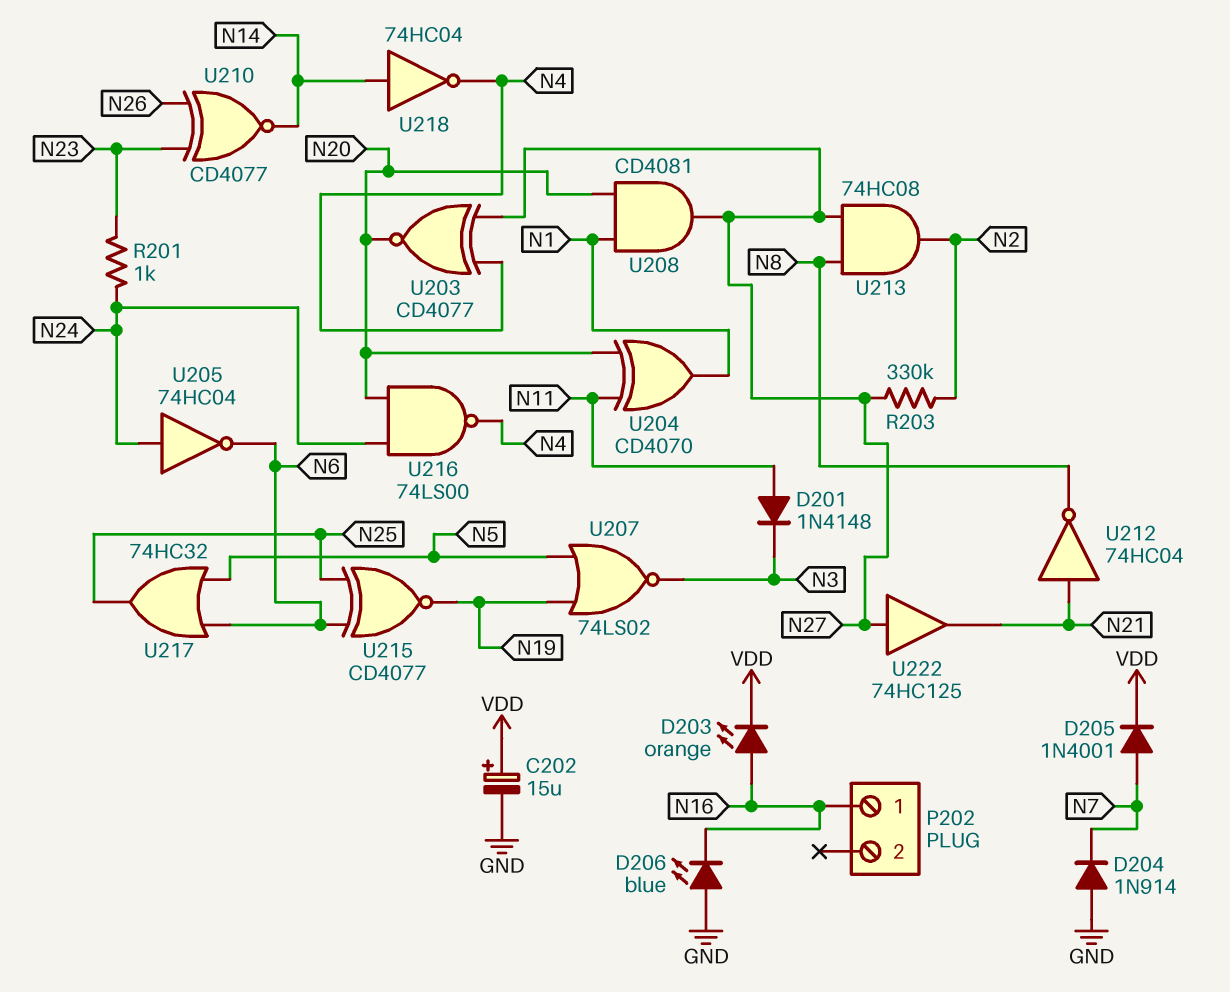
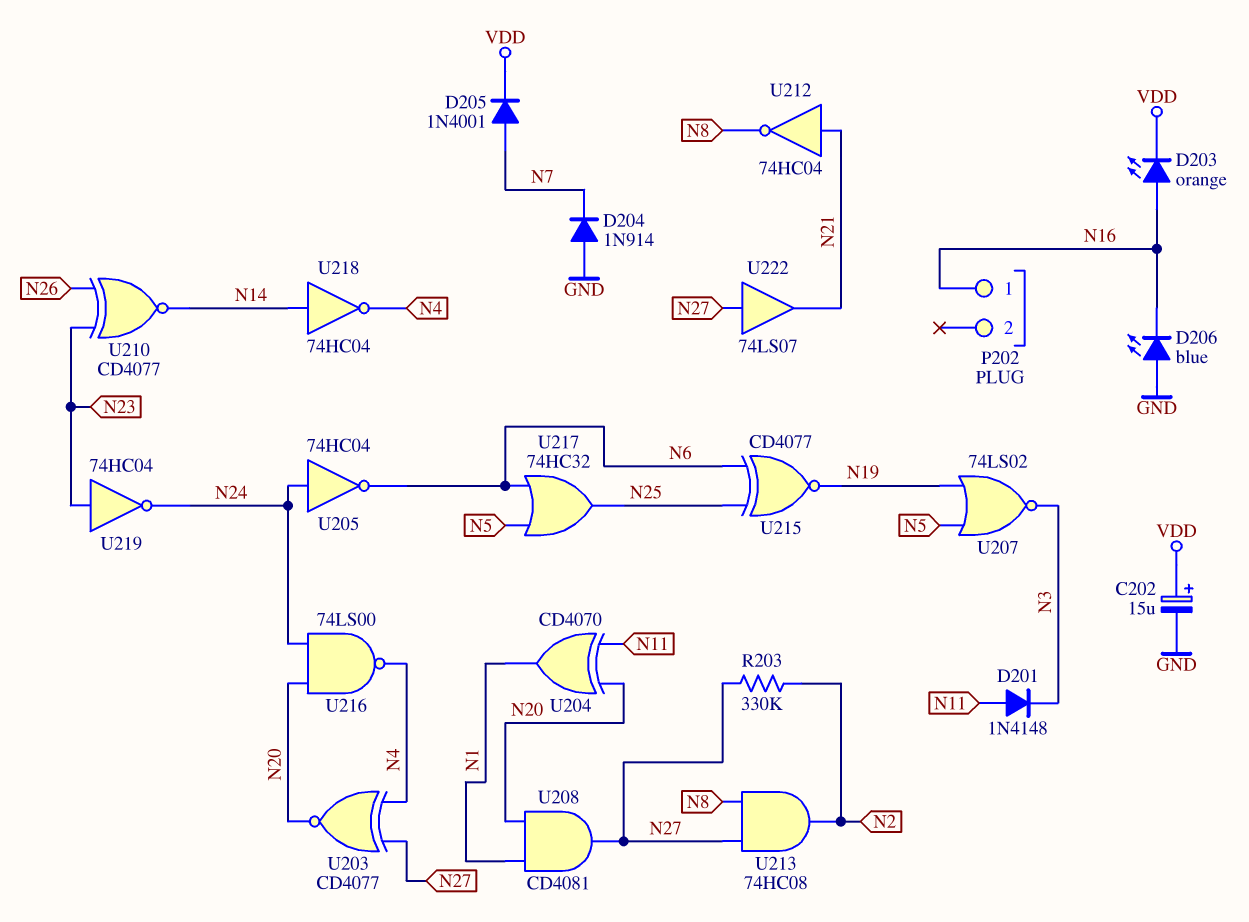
R201: 1k (N23, N24) -> none
U219: none -> NOT 74HC04 (in N23, out N24)
U222: buffer 74HC125 (in N27, out N21) -> buffer 74LS07 (in N27, out N21)

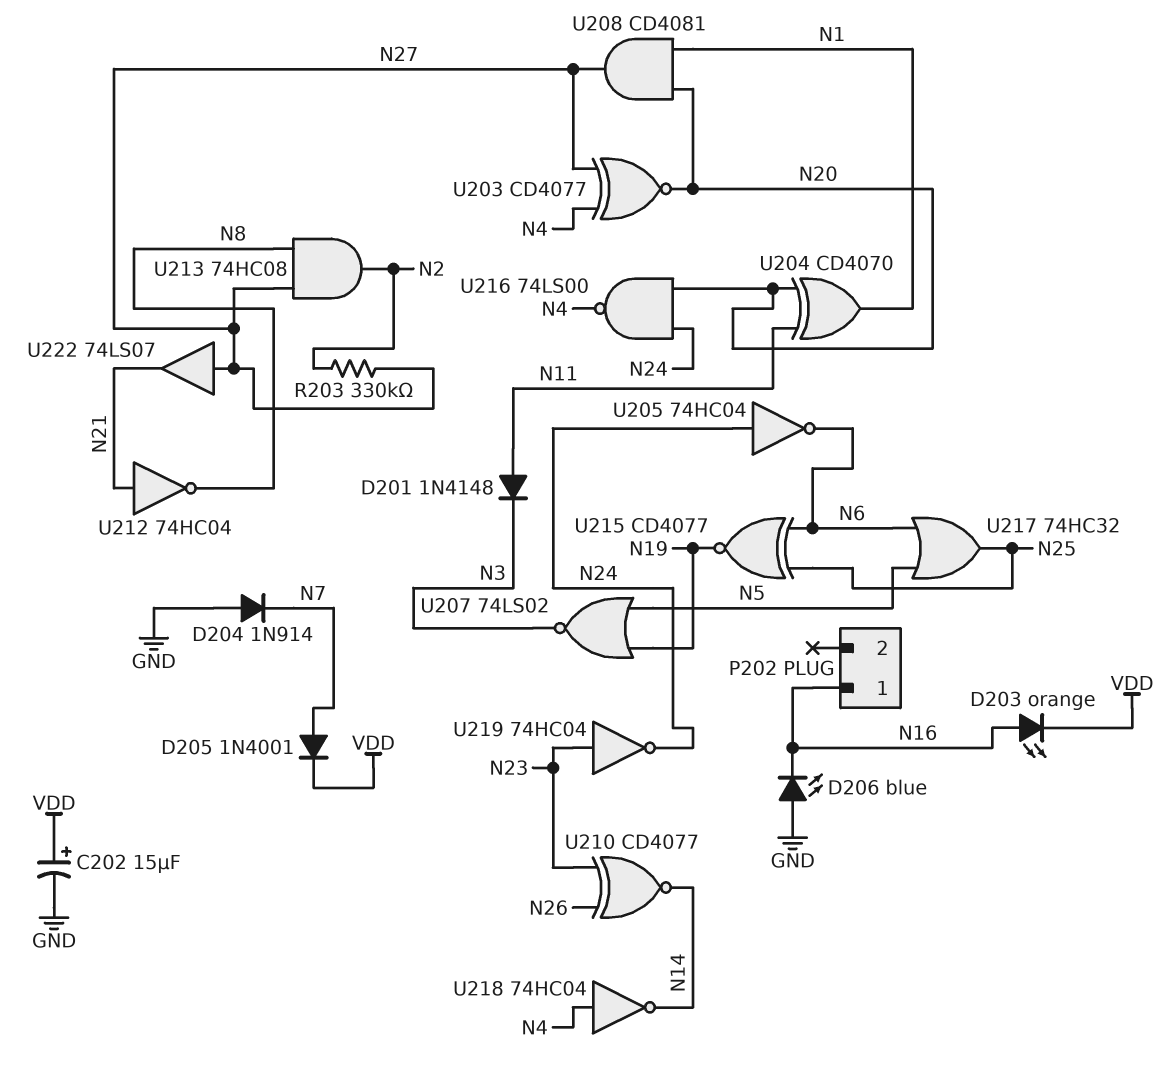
U218: NOT 74HC04 (in N14, out N4) -> NOT 74HC04 (in N4, out N14)

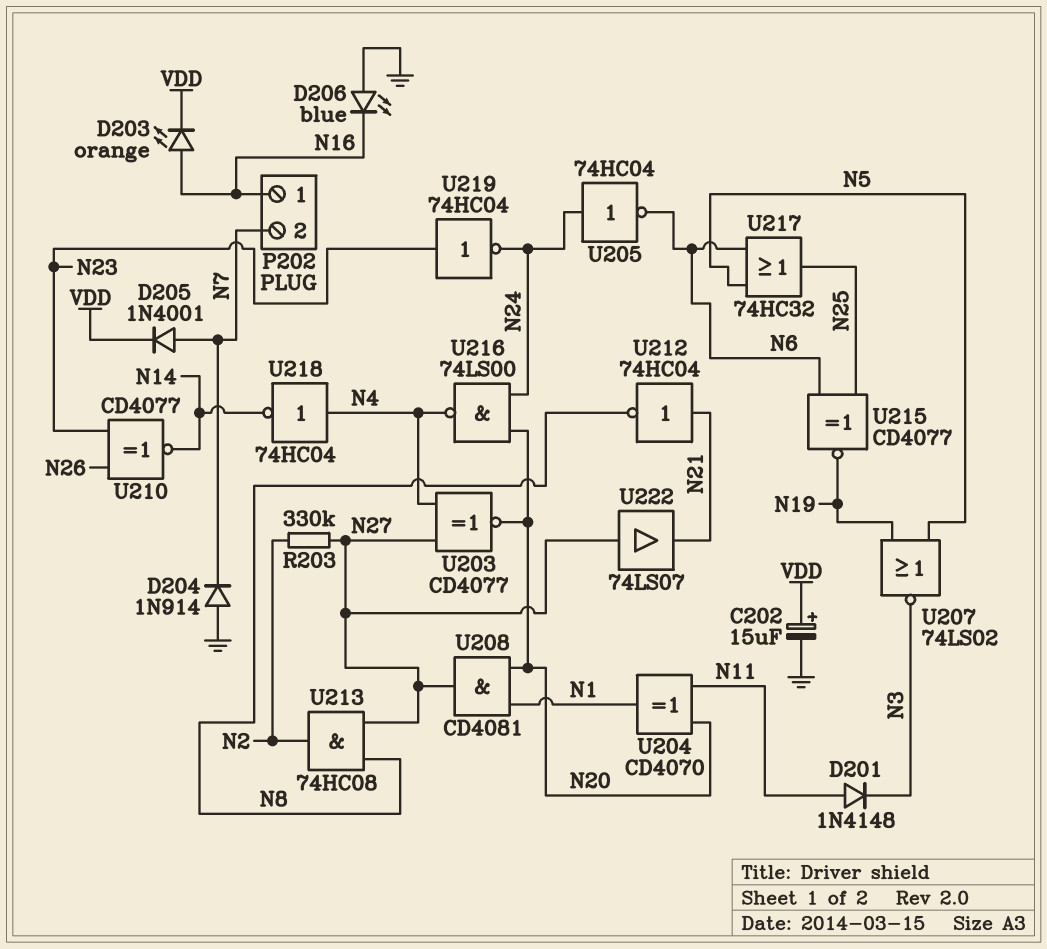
P202 pin 2: none -> N7

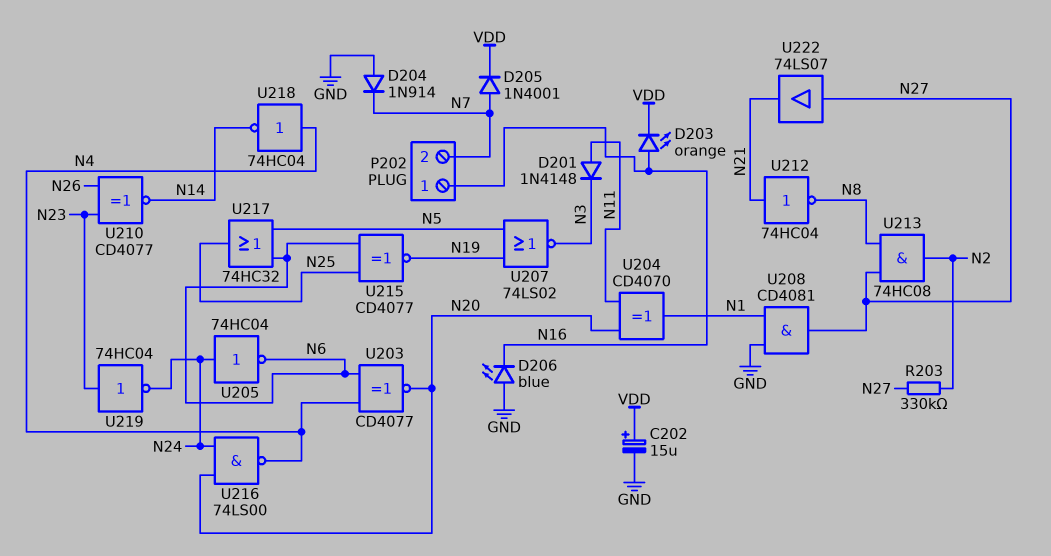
U203: XNOR CD4077 (in N4, in N27, out N20) -> XNOR CD4077 (in N4, in N6, out N20)
U208: AND CD4081 (in N1, in N20, out N27) -> AND CD4081 (in GND, in N1, out N27)

